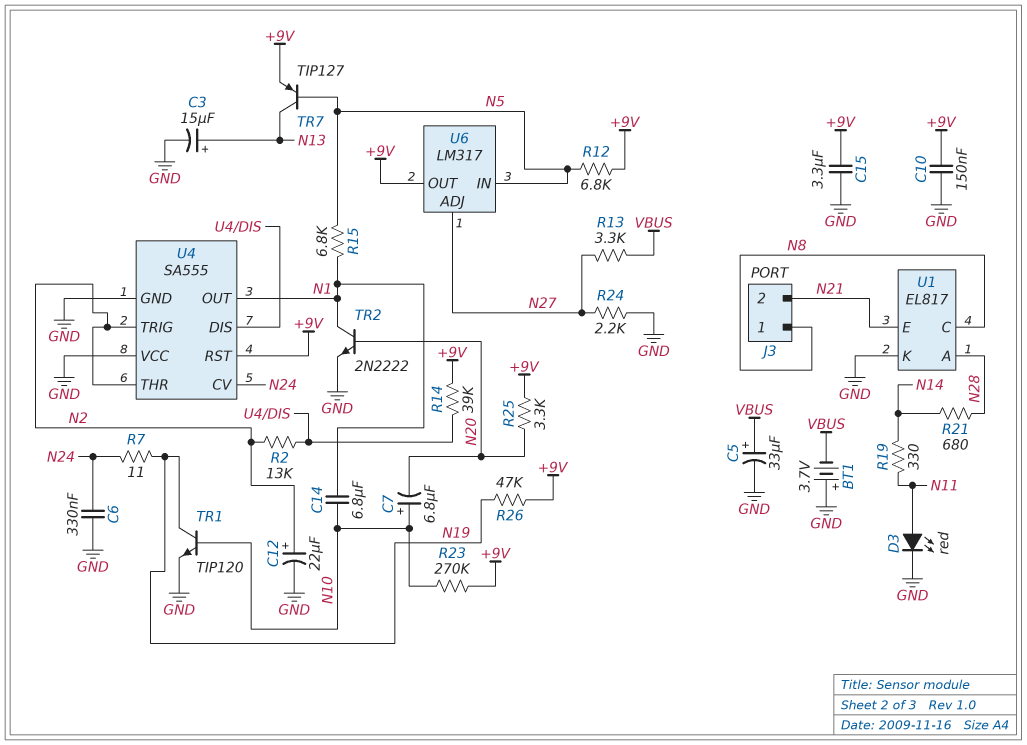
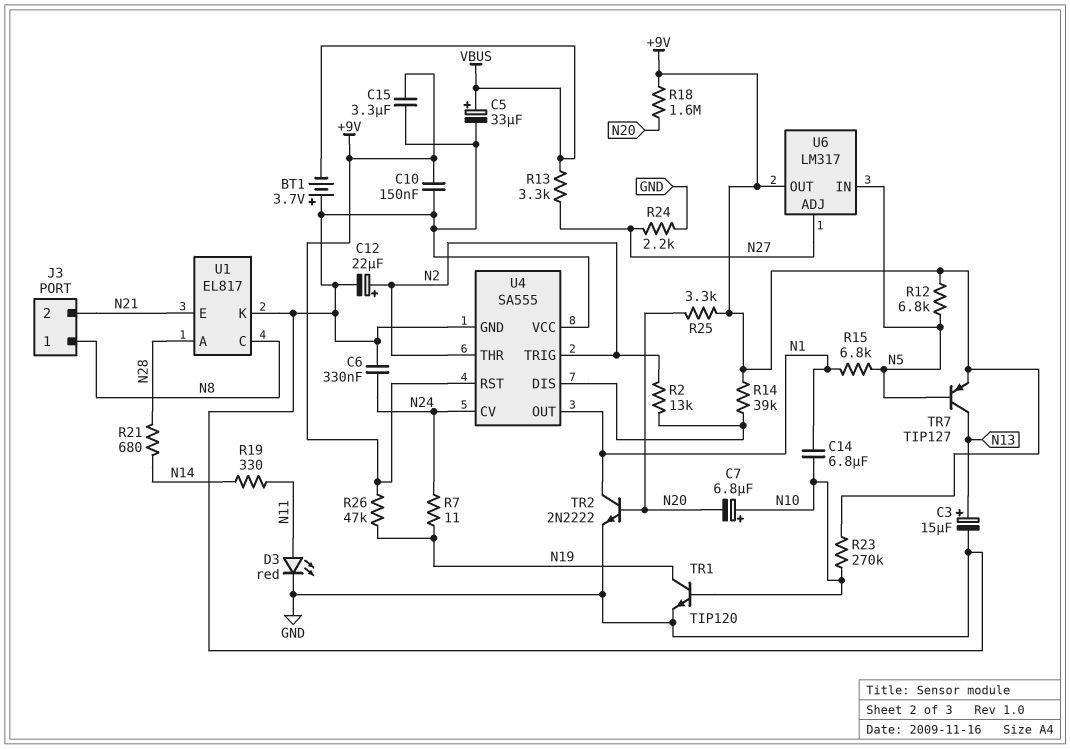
R18: none -> 1.6M (+9V, N20)

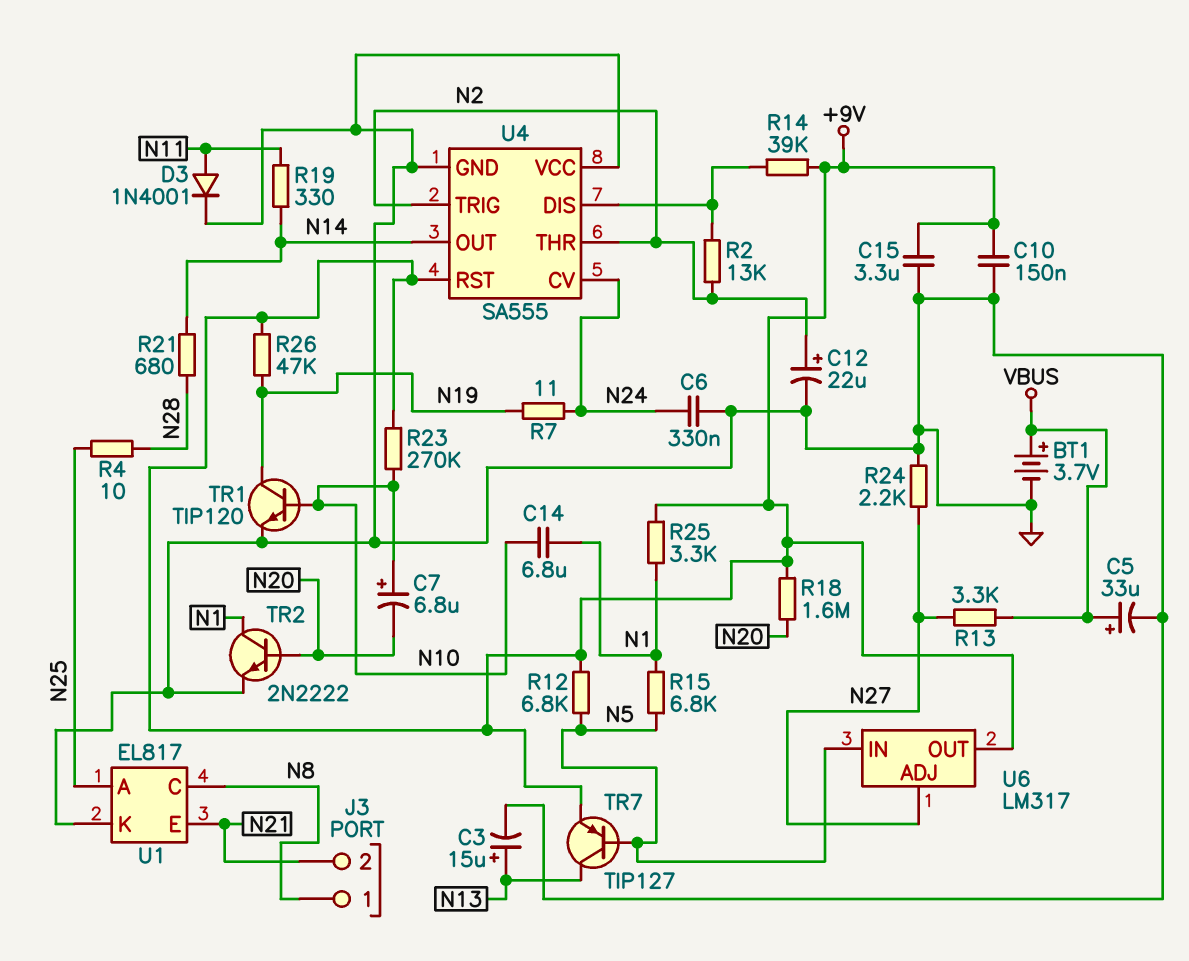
BT1: 3.7V (plus GND, minus VBUS) -> 3.7V (plus VBUS, minus GND)
D3: LED red (A N11, K GND) -> diode 1N4001 (A N11, K GND)
R4: none -> 10 (N25, N28)
R25: 3.3k (+9V, N20) -> 3.3k (+9V, N1)
U1 pin A: N28 -> N25
U4 pin OUT: N1 -> N14

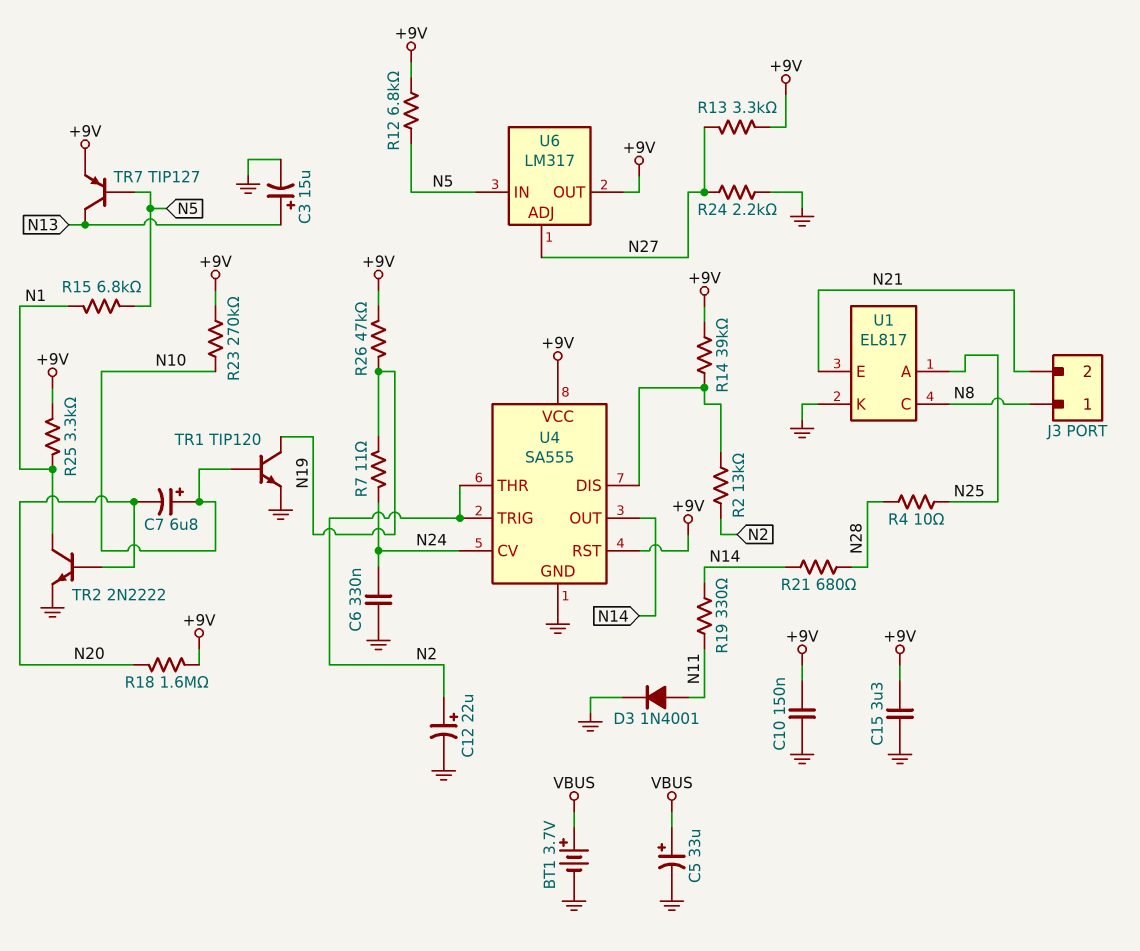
C14: 6.8uF (N1, N10) -> none
R13: 3.3k (N27, VBUS) -> 3.3k (+9V, N27)
U4 pin VCC: GND -> +9V

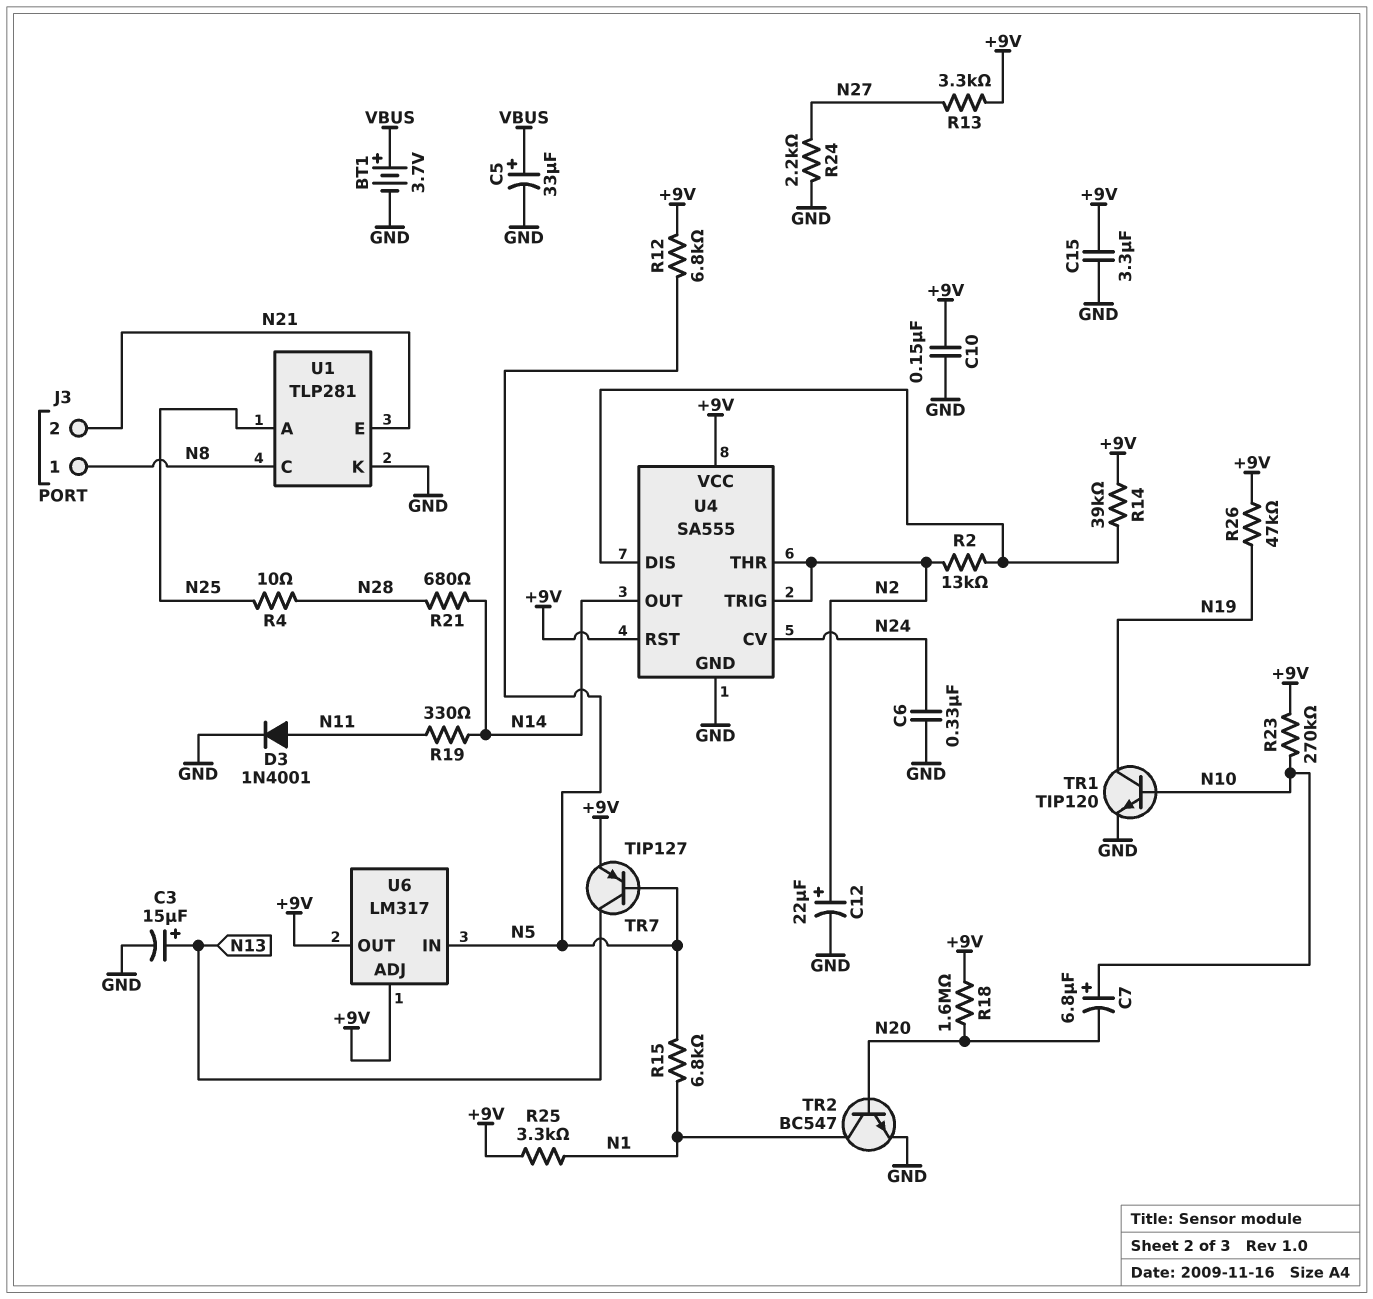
R7: 11 (N19, N24) -> none
TR2: NPN 2N2222 (B N20, C N1, E GND) -> NPN BC547 (B N20, C N1, E GND)
U1: EL817 -> TLP281
U6 pin ADJ: N27 -> +9V

